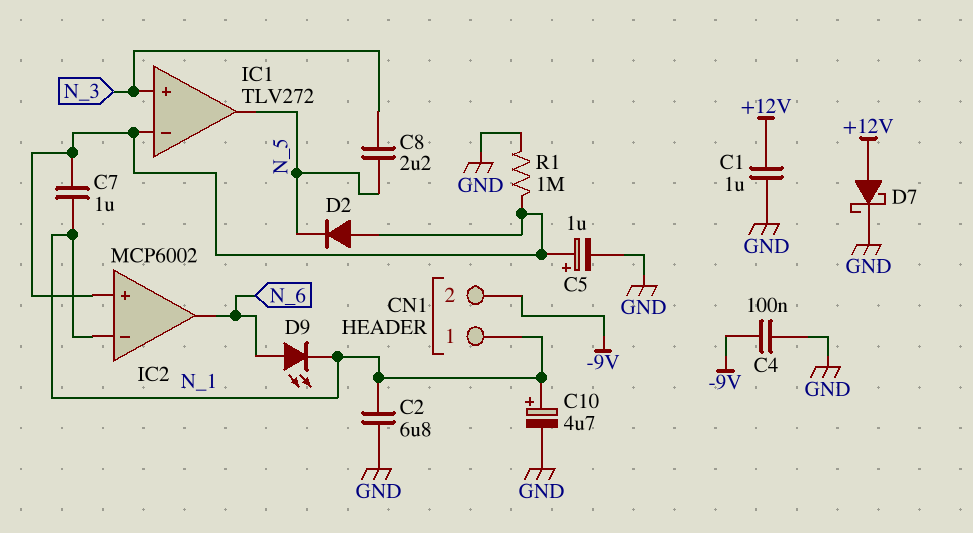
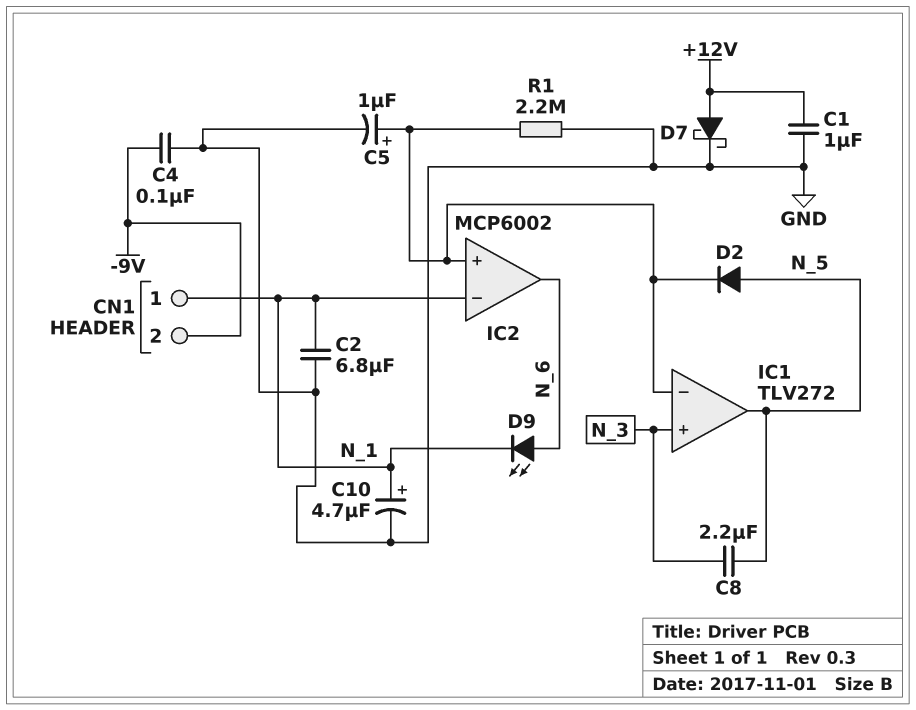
C7: 1uF (IC1/in-, N_1) -> none
D2: diode (A IC1/in-, K N_5) -> diode (A N_5, K IC1/in-)
R1: 1M (GND, IC1/in-) -> 2.2M (GND, IC1/in-)

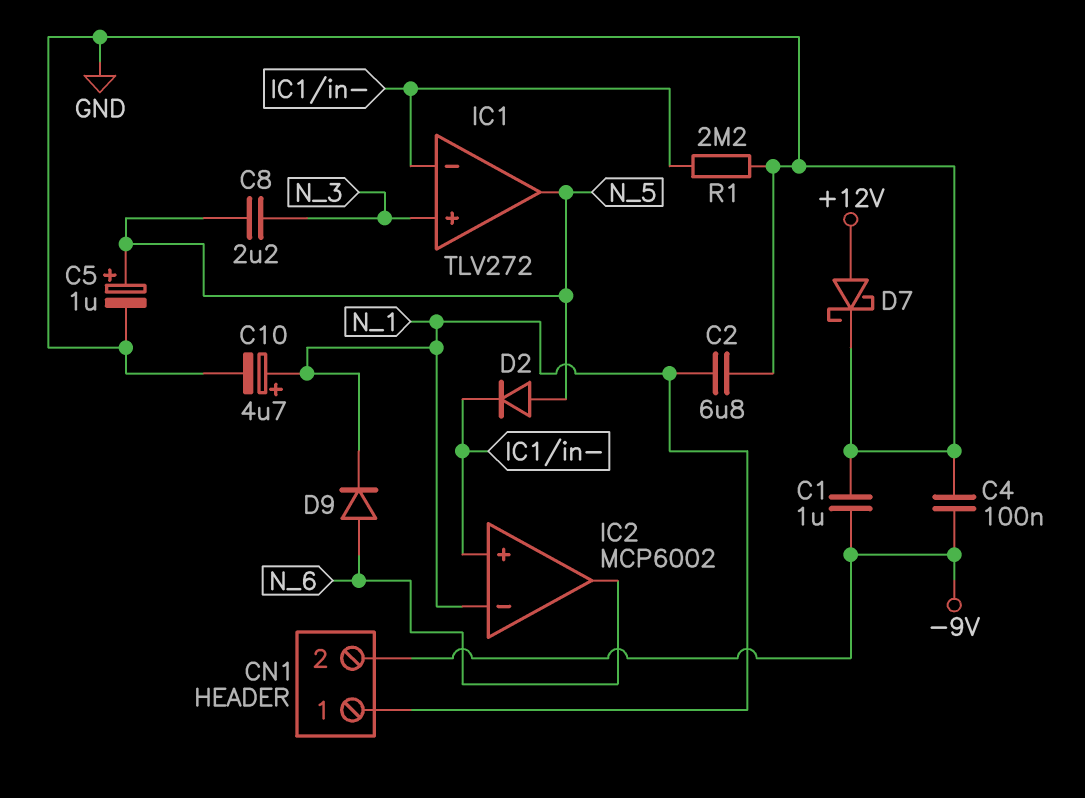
C1: 1uF (+12V, GND) -> 1uF (-9V, GND)
C5: 1uF (plus IC1/in-, minus GND) -> 1uF (plus N_5, minus GND)
D9: LED (A N_6, K N_1) -> diode (A N_6, K N_1)

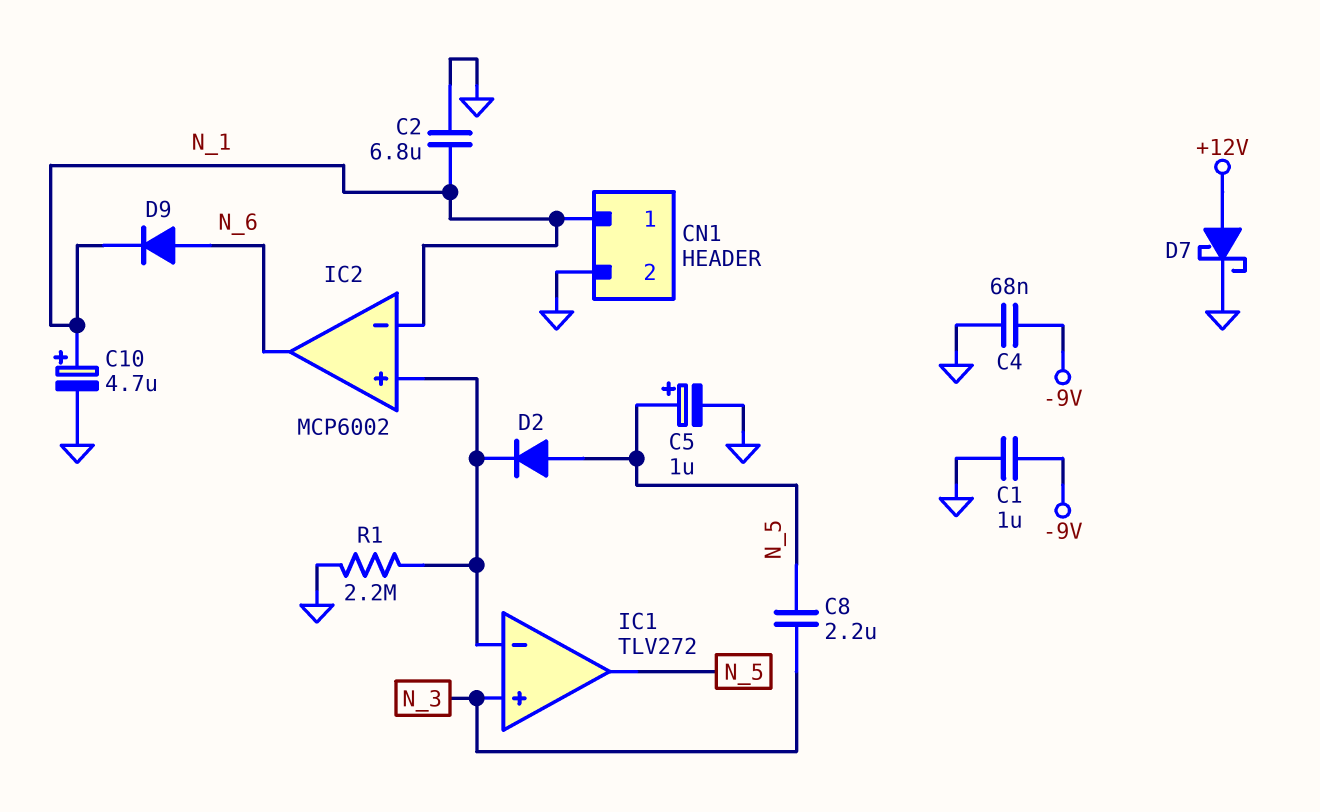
C4: 100nF (-9V, GND) -> 68nF (-9V, GND)
CN1 pin 2: -9V -> GND

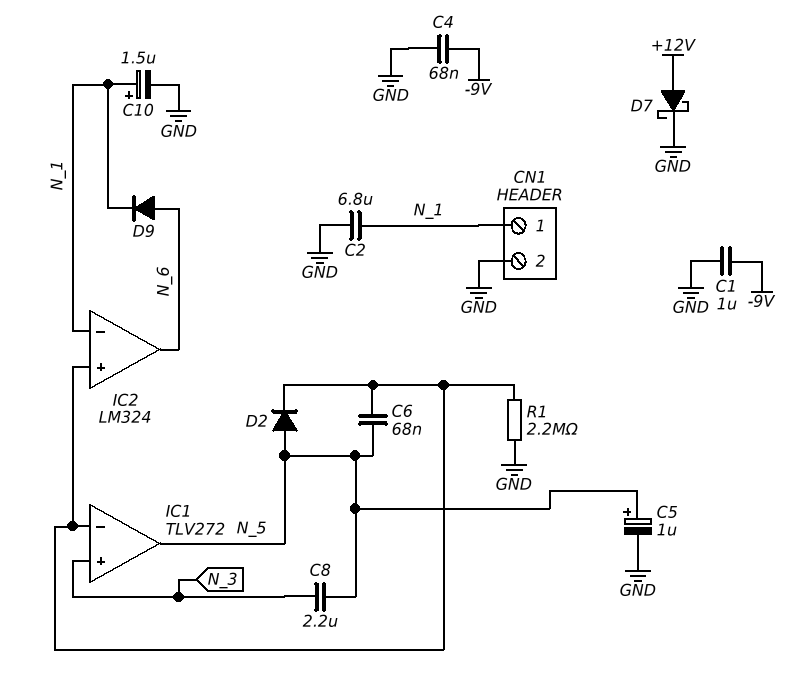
C6: none -> 68nF (IC1/in-, N_5)
C10: 4.7uF (plus N_1, minus GND) -> 1.5uF (plus N_1, minus GND)
IC2: MCP6002 -> LM324

